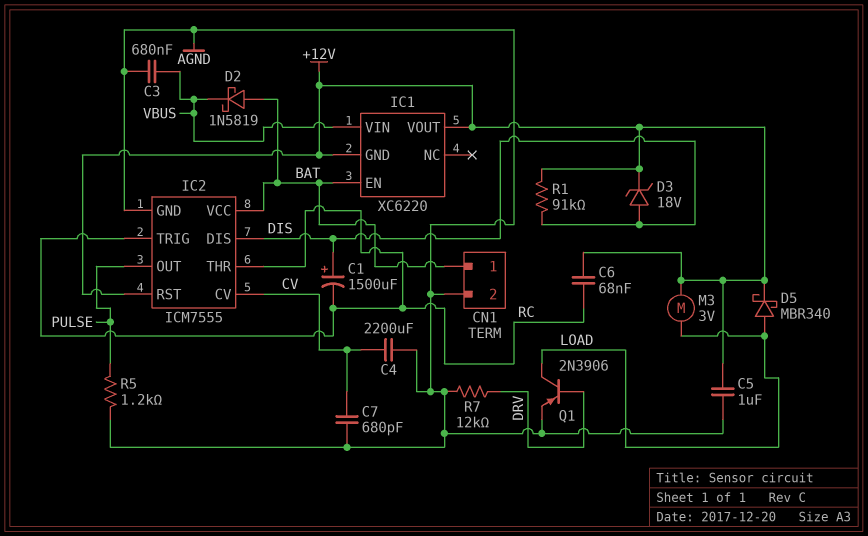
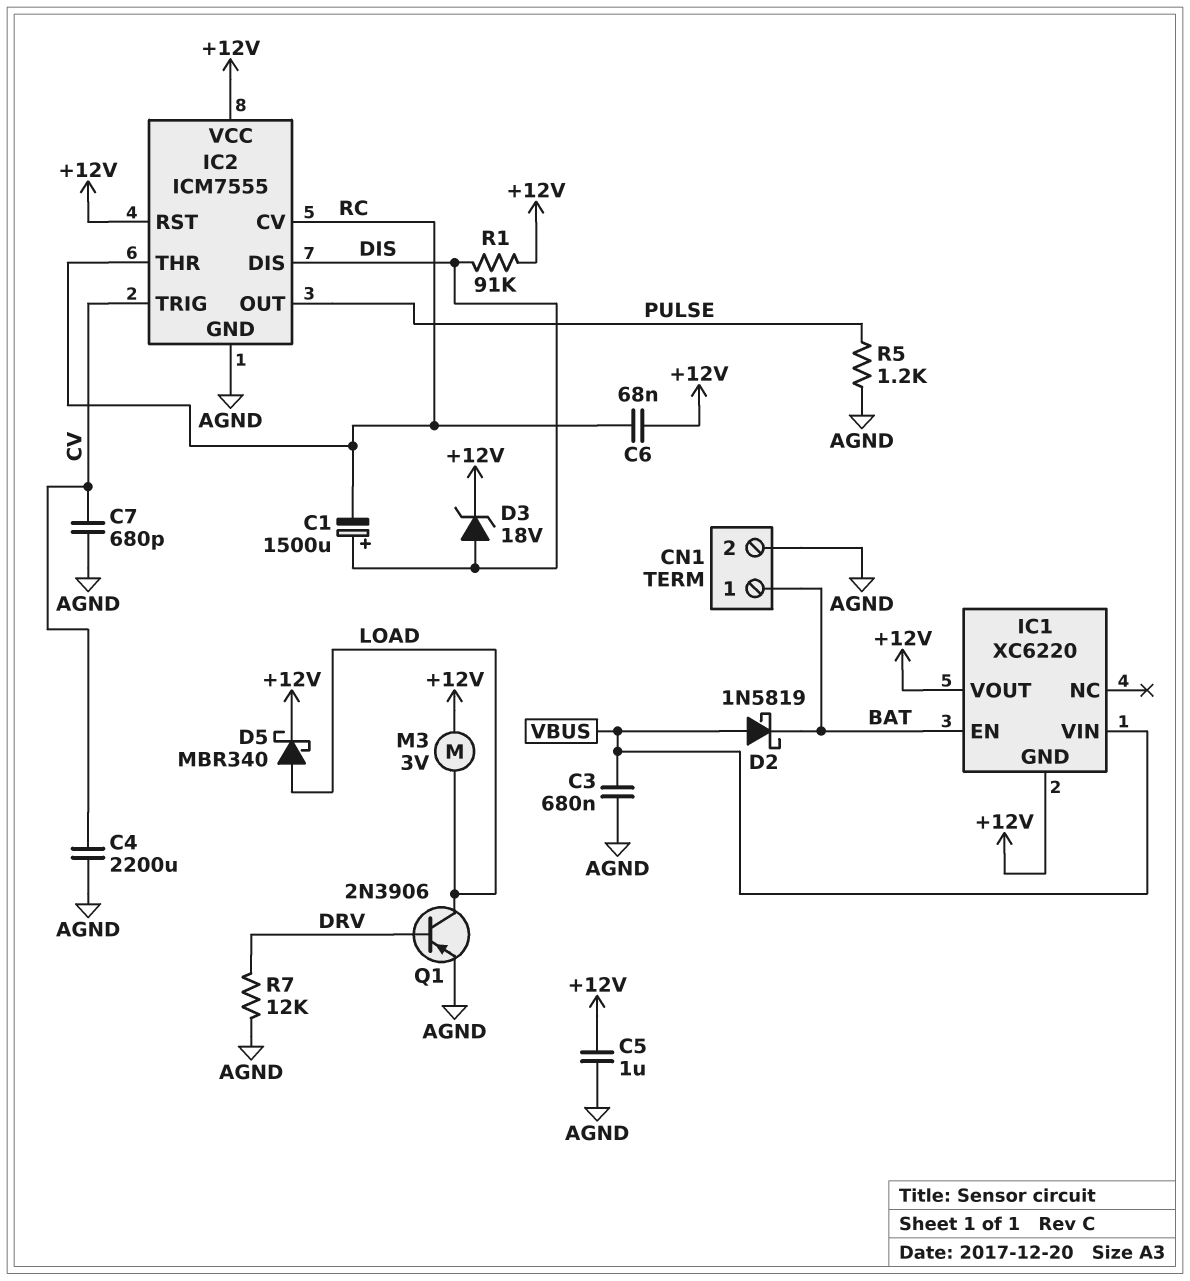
D2: schottky 1N5819 (A BAT, K VBUS) -> schottky 1N5819 (A VBUS, K BAT)
IC2 pin CV: CV -> RC
IC2 pin TRIG: RC -> CV
IC2 pin VCC: BAT -> +12V

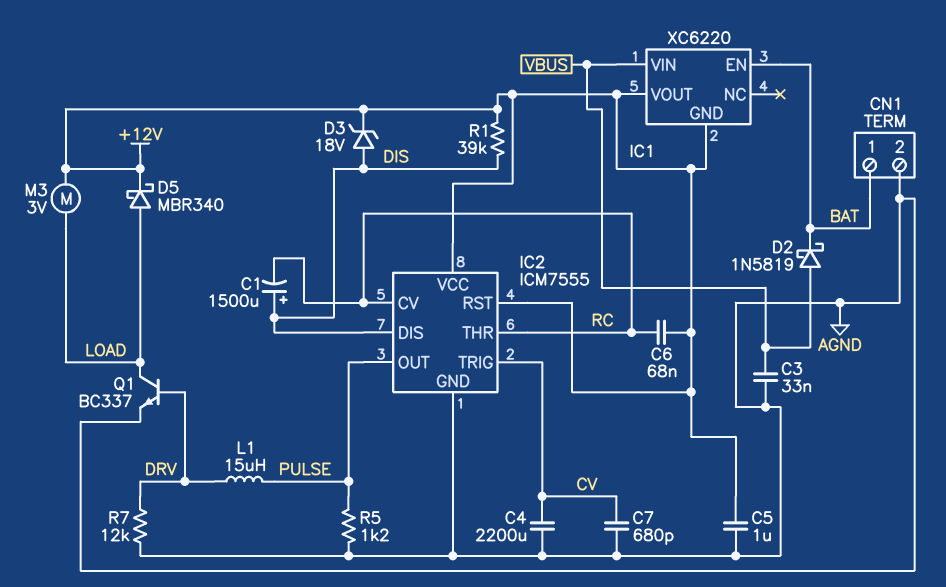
C3: 680nF (AGND, VBUS) -> 33nF (AGND, VBUS)
L1: none -> 15uH (DRV, PULSE)
Q1: PNP 2N3906 (B DRV, C LOAD, E AGND) -> NPN BC337 (B DRV, C LOAD, E AGND)
R1: 91k (+12V, DIS) -> 39k (+12V, DIS)

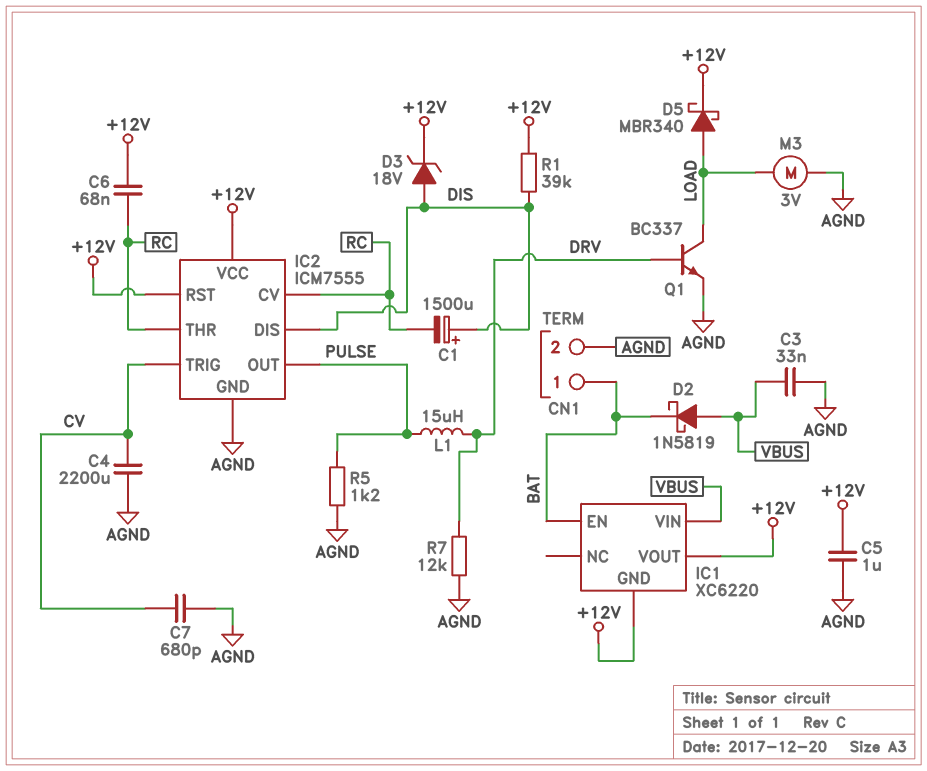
M3: motor 3V (+12V, LOAD) -> motor 3V (AGND, LOAD)

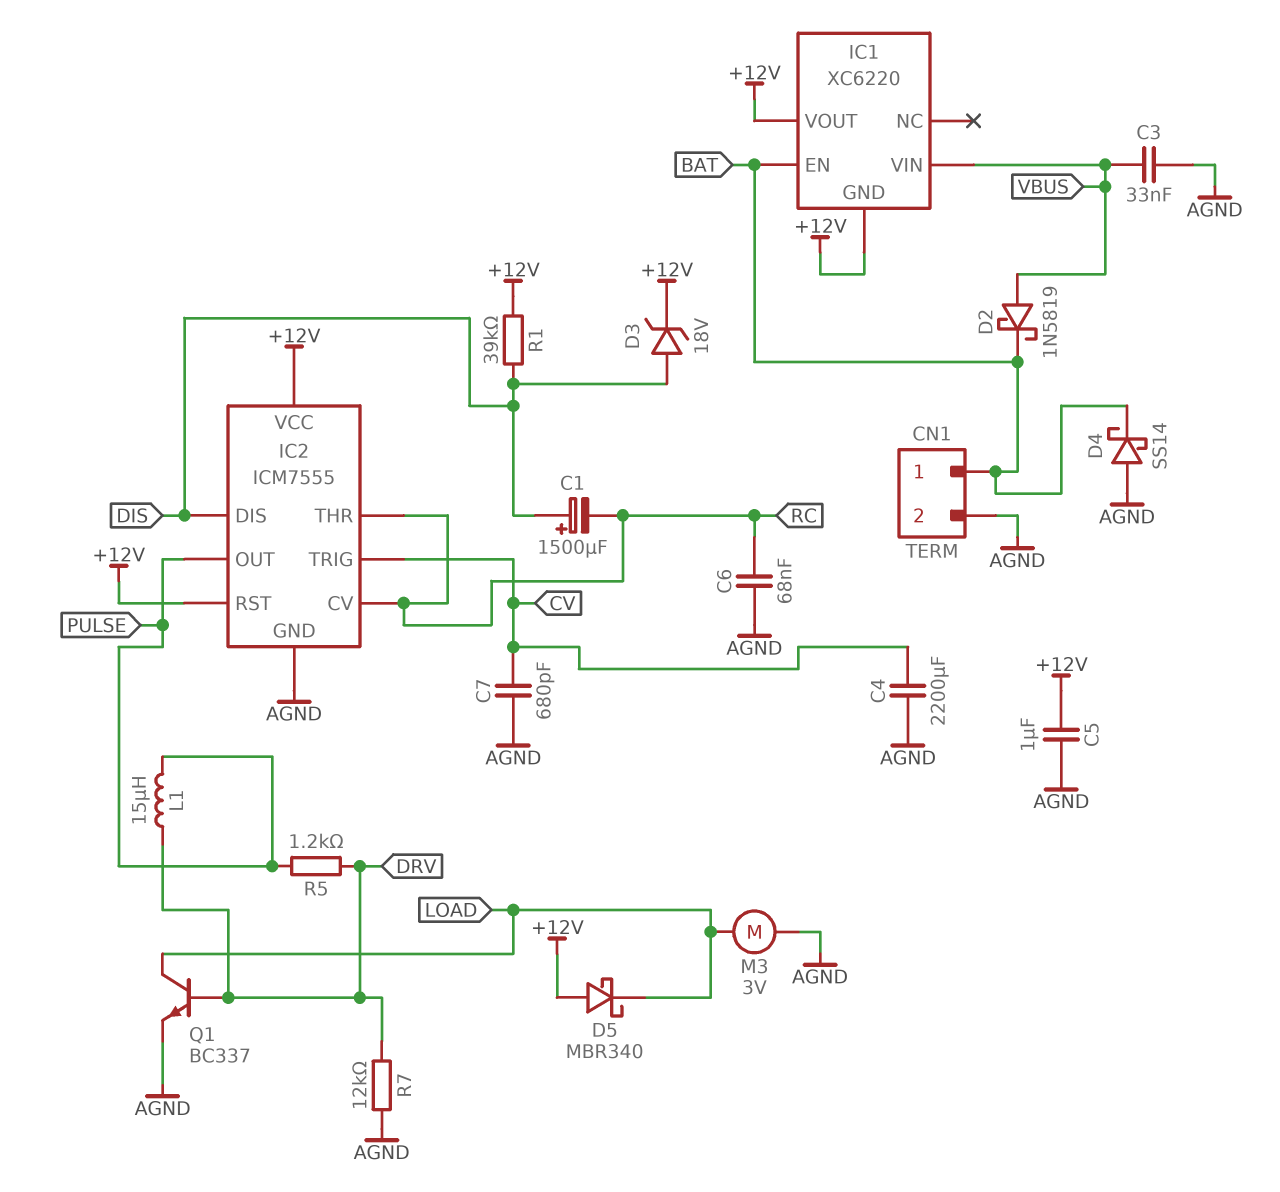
C6: 68nF (+12V, RC) -> 68nF (AGND, RC)
D4: none -> schottky SS14 (A AGND, K BAT)
D5: schottky MBR340 (A LOAD, K +12V) -> schottky MBR340 (A +12V, K LOAD)
R5: 1.2k (AGND, PULSE) -> 1.2k (DRV, PULSE)

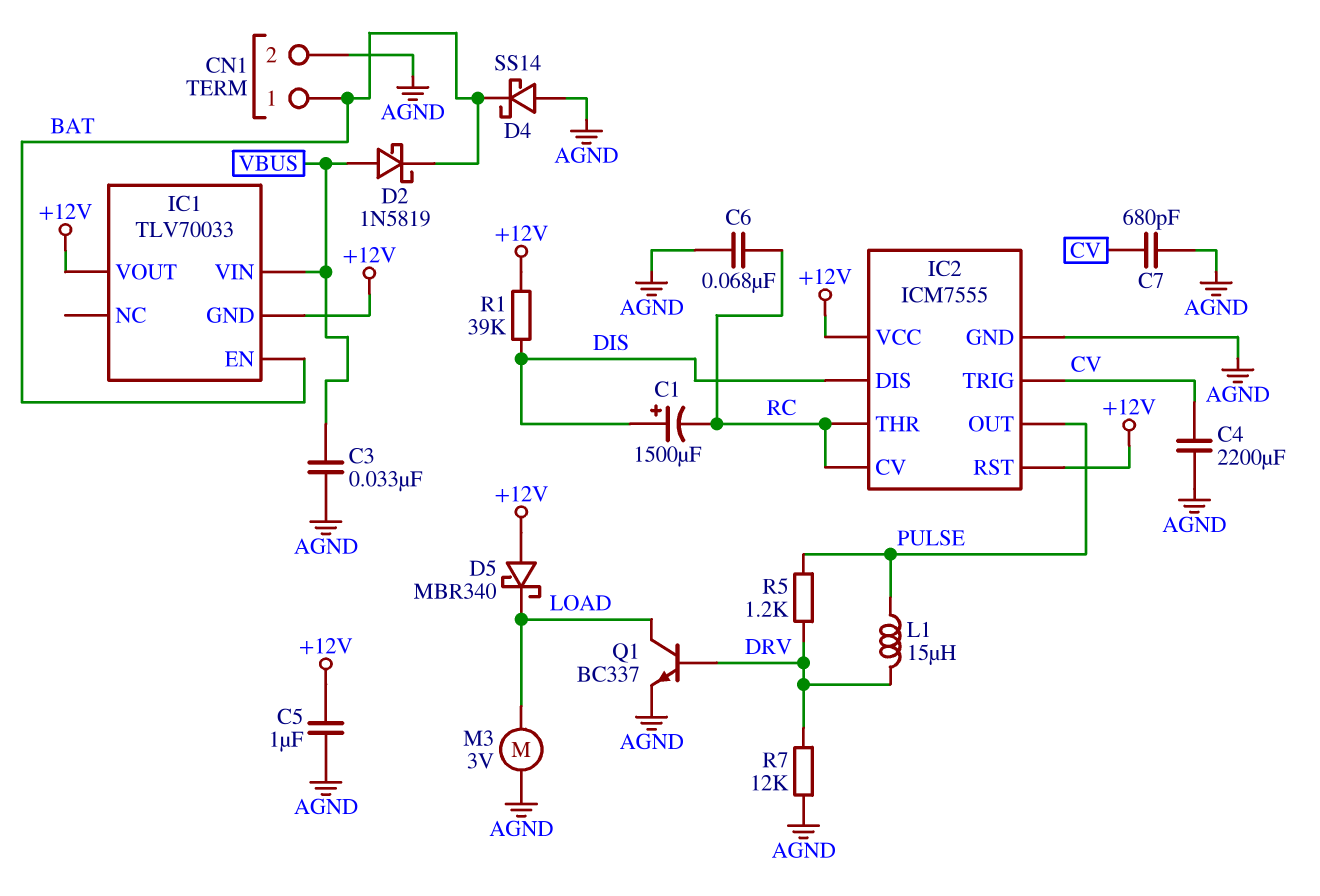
D3: zener 18V (A DIS, K +12V) -> none
IC1: XC6220 -> TLV70033

